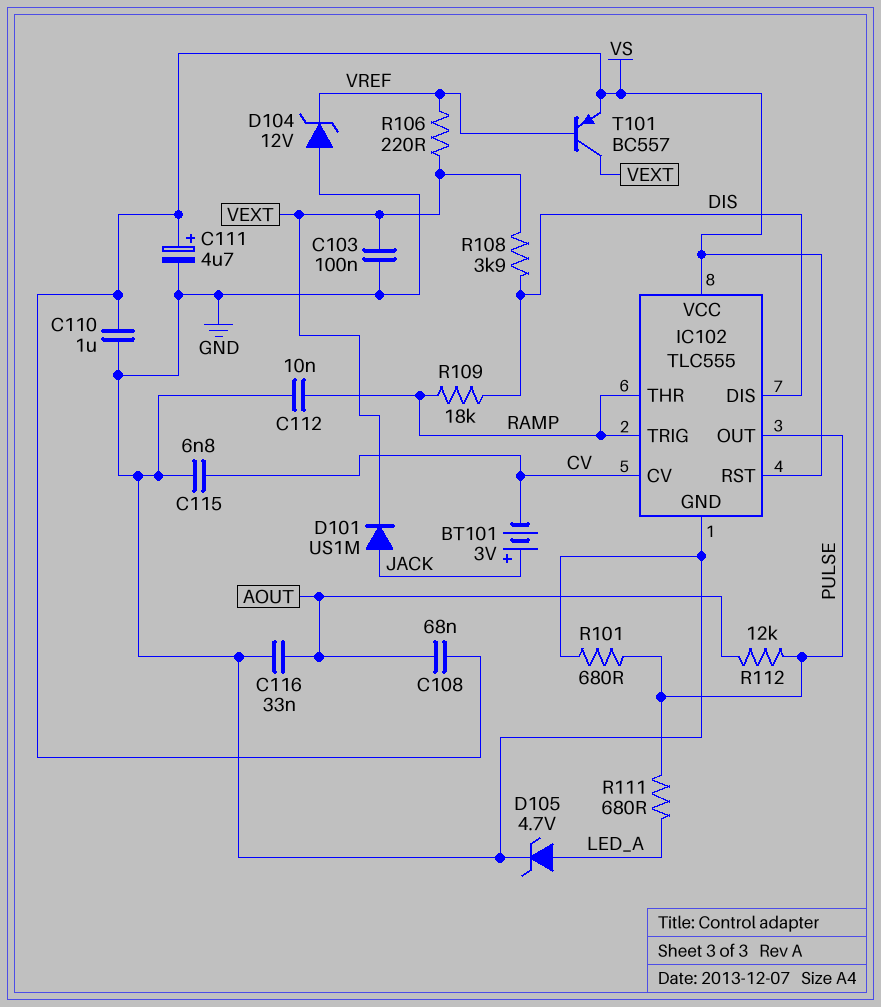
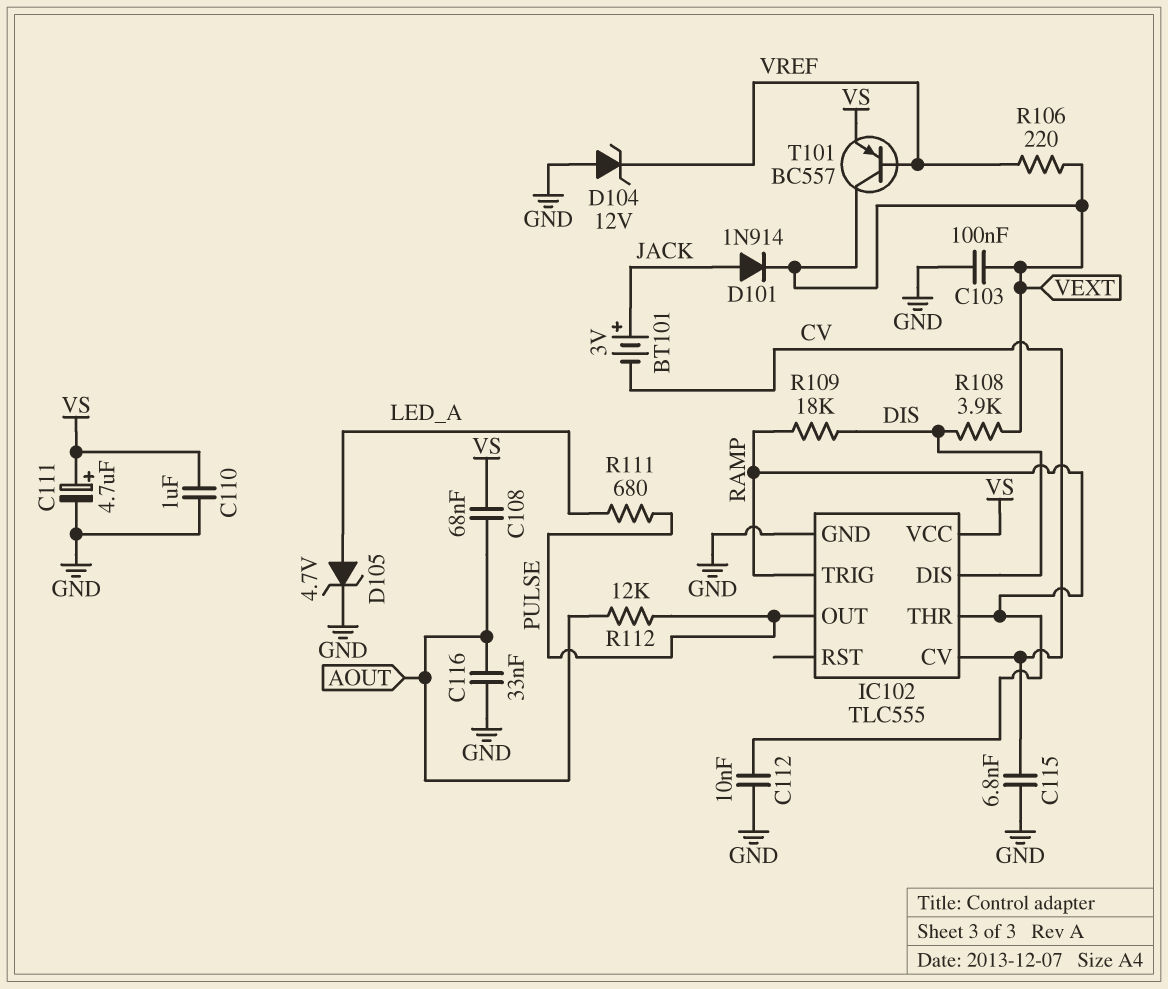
D101: diode US1M (A JACK, K VEXT) -> diode 1N914 (A JACK, K VEXT)
IC102 pin RST: VS -> none
R101: 680 (GND, PULSE) -> none

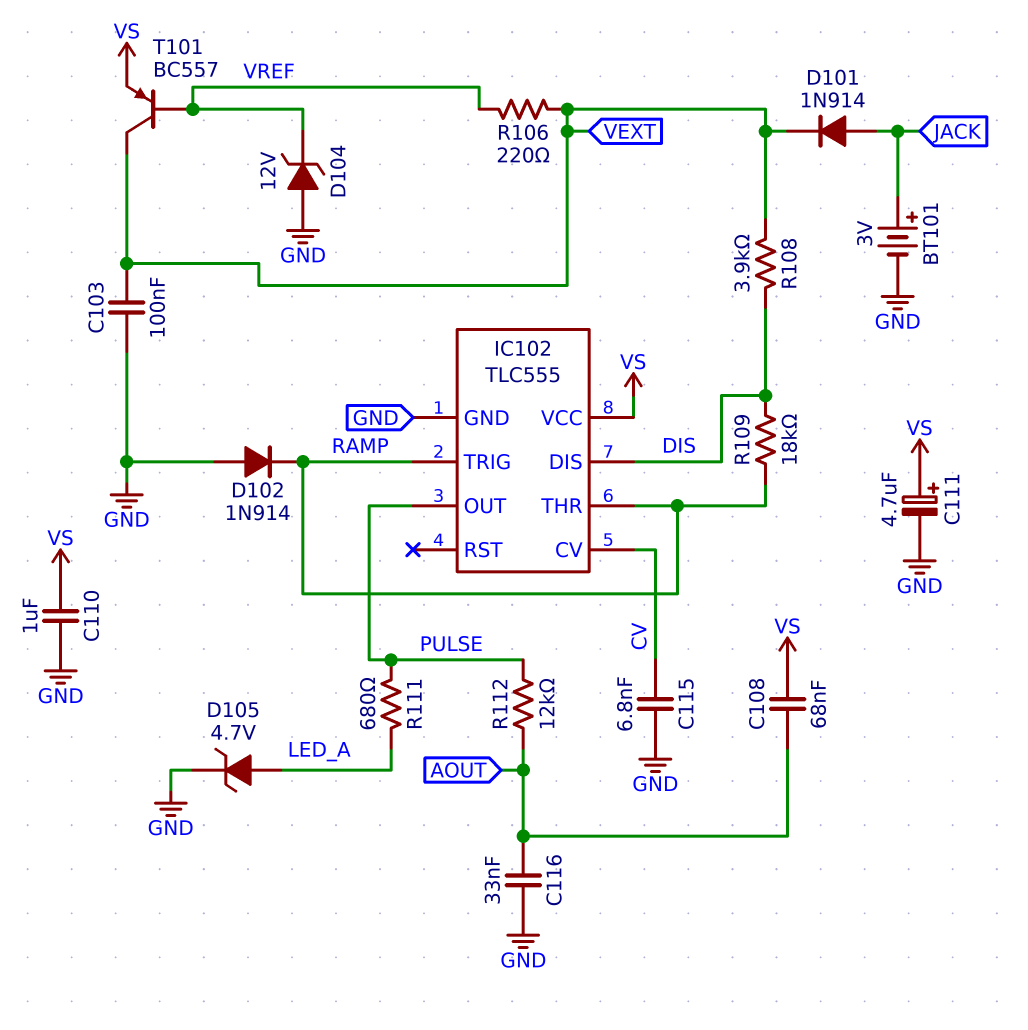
BT101: 3V (plus JACK, minus CV) -> 3V (plus JACK, minus GND)
C112: 10nF (GND, RAMP) -> none
D102: none -> diode 1N914 (A GND, K RAMP)

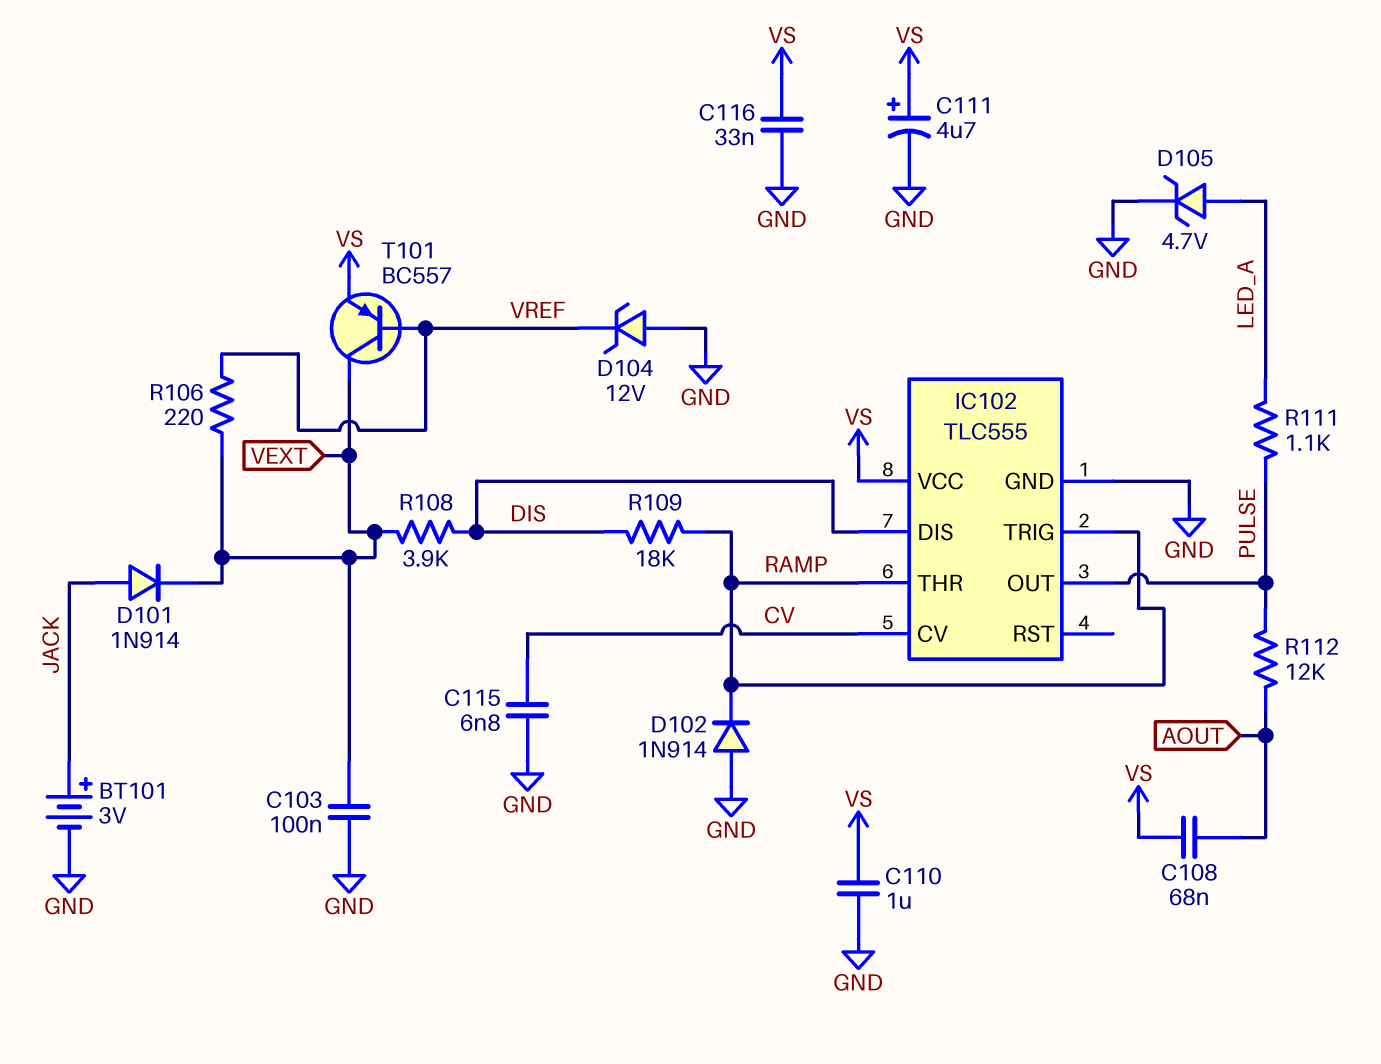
C116: 33nF (AOUT, GND) -> 33nF (GND, VS)
R111: 680 (LED_A, PULSE) -> 1.1k (LED_A, PULSE)

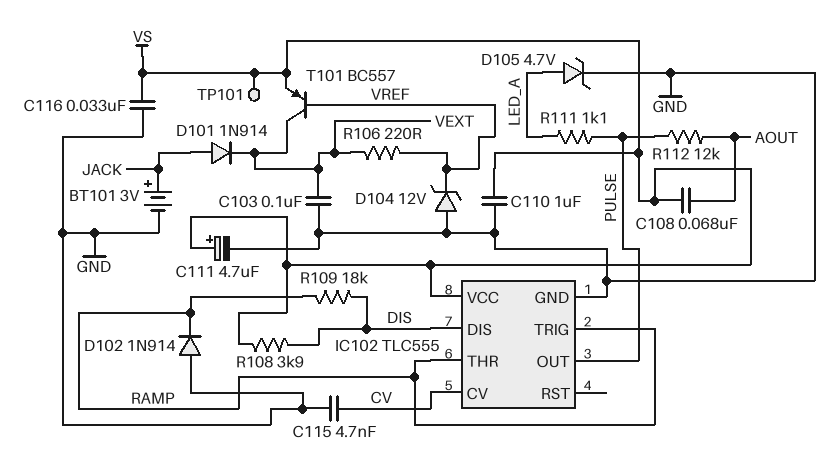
C115: 6.8nF (CV, GND) -> 4.7nF (CV, GND)
R108: 3.9k (DIS, VEXT) -> 3.9k (DIS, VS)
TP101: none -> test point (VS)

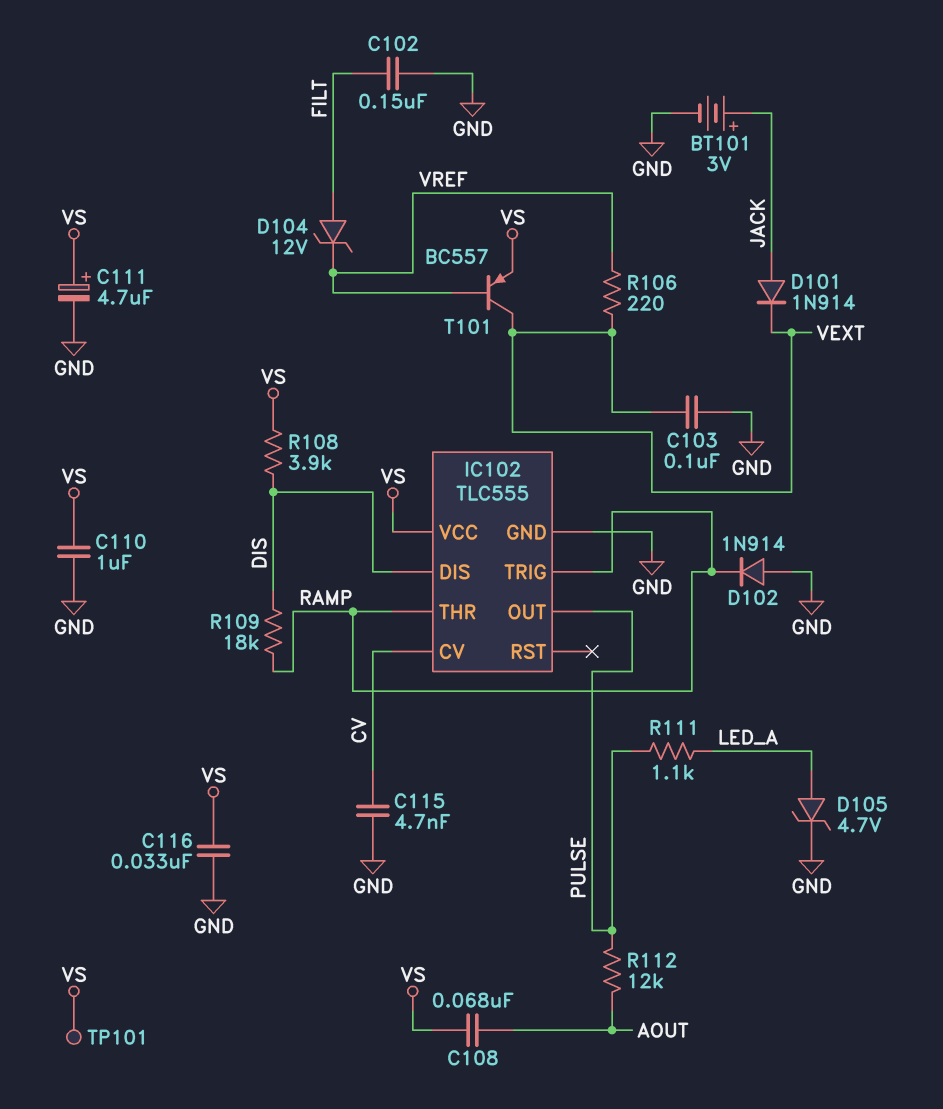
C102: none -> 150nF (FILT, GND)
D104: zener 12V (A GND, K VREF) -> zener 12V (A FILT, K VREF)

